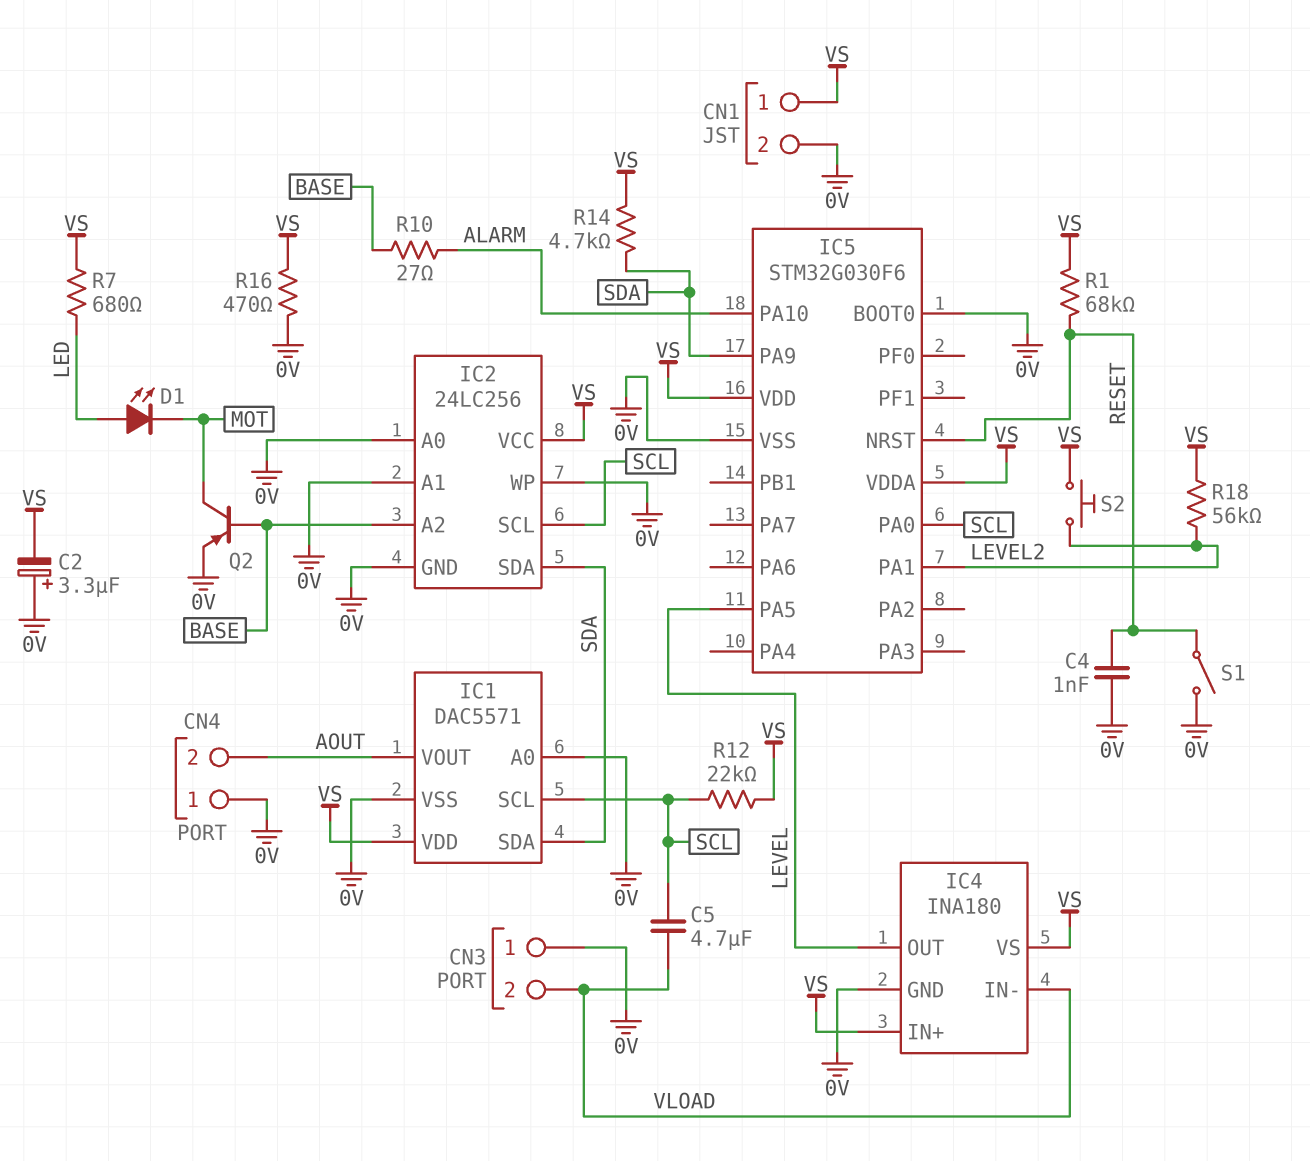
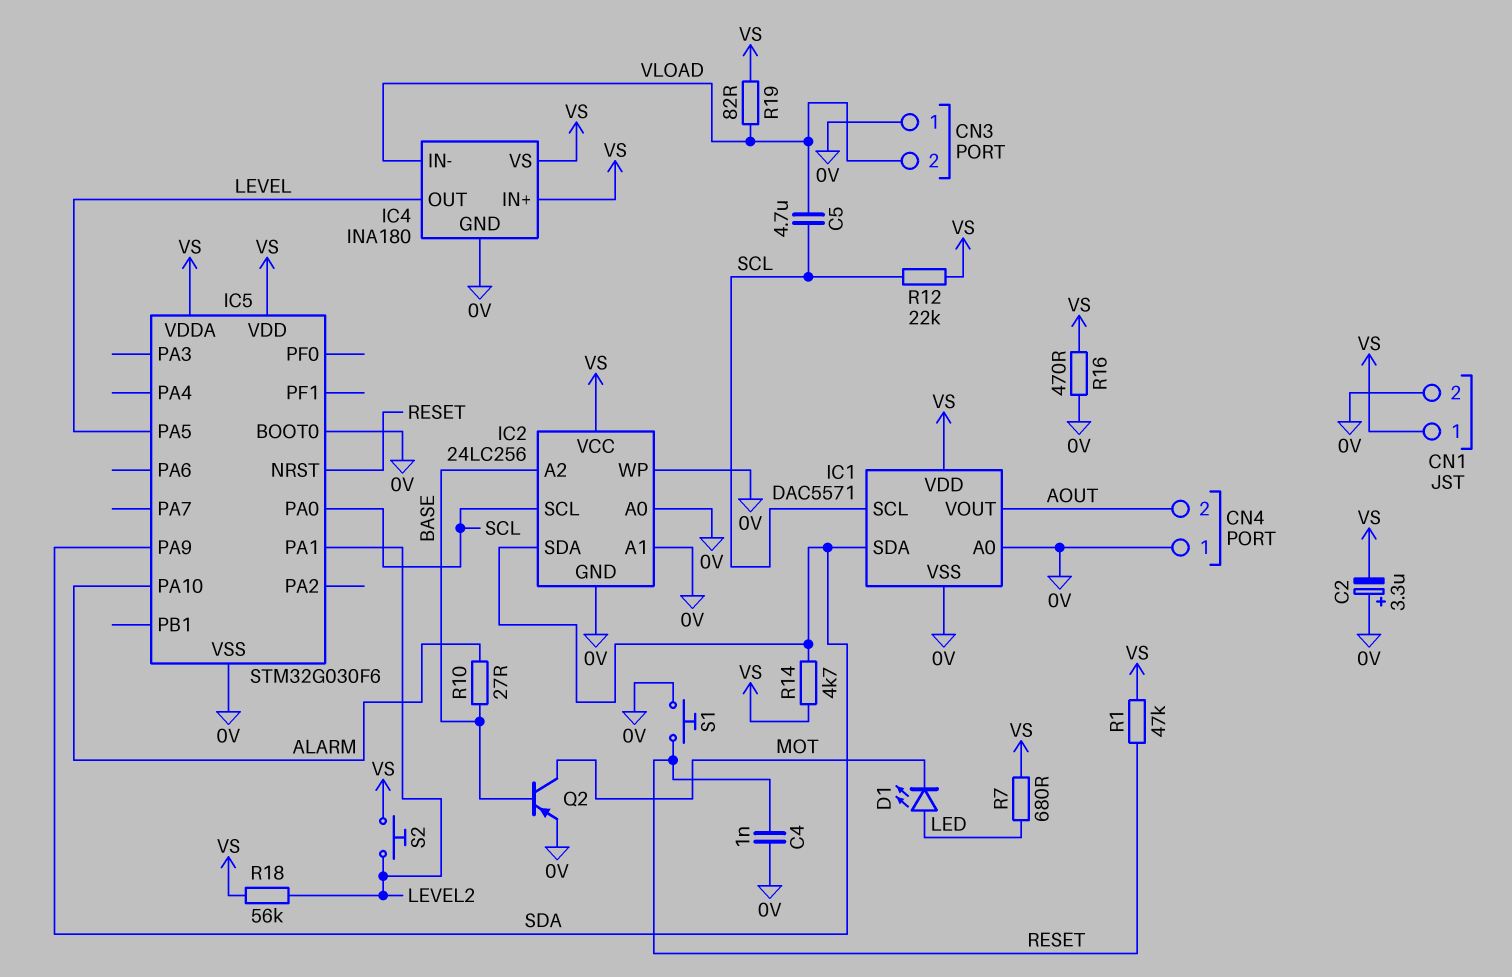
R1: 68k (RESET, VS) -> 47k (RESET, VS)
R19: none -> 82 (VLOAD, VS)
S1: switch (0V, RESET) -> button (0V, RESET)

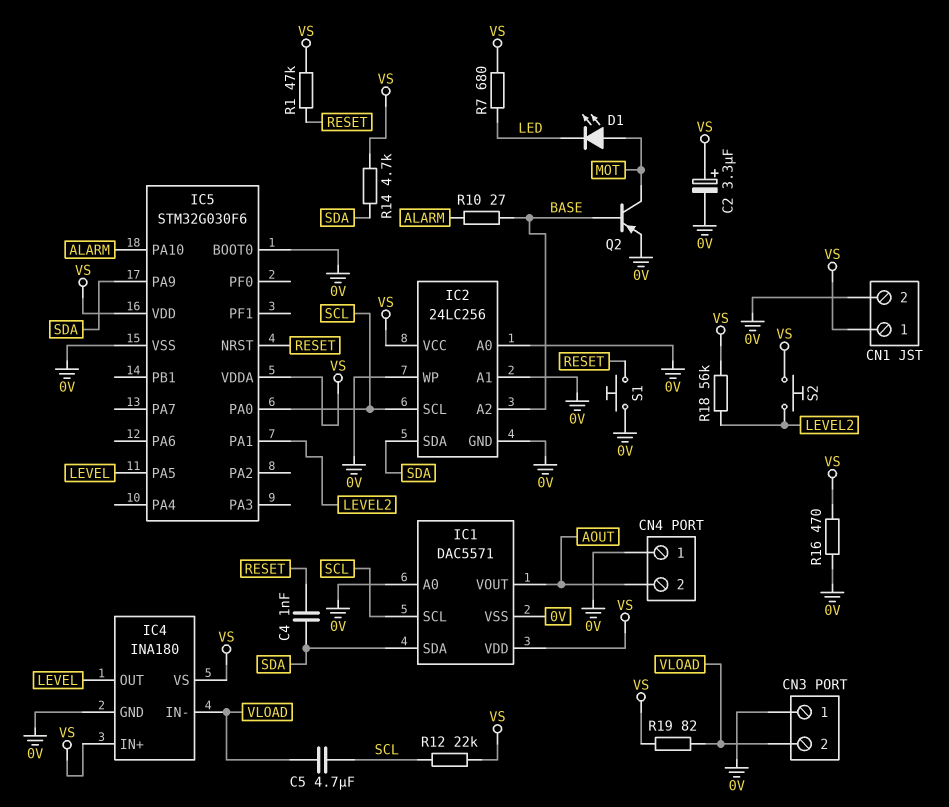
C2: 3.3uF (plus 0V, minus VS) -> 3.3uF (plus VS, minus 0V)
C4: 1nF (0V, RESET) -> 1nF (RESET, SDA)
D1: LED (A LED, K MOT) -> LED (A MOT, K LED)

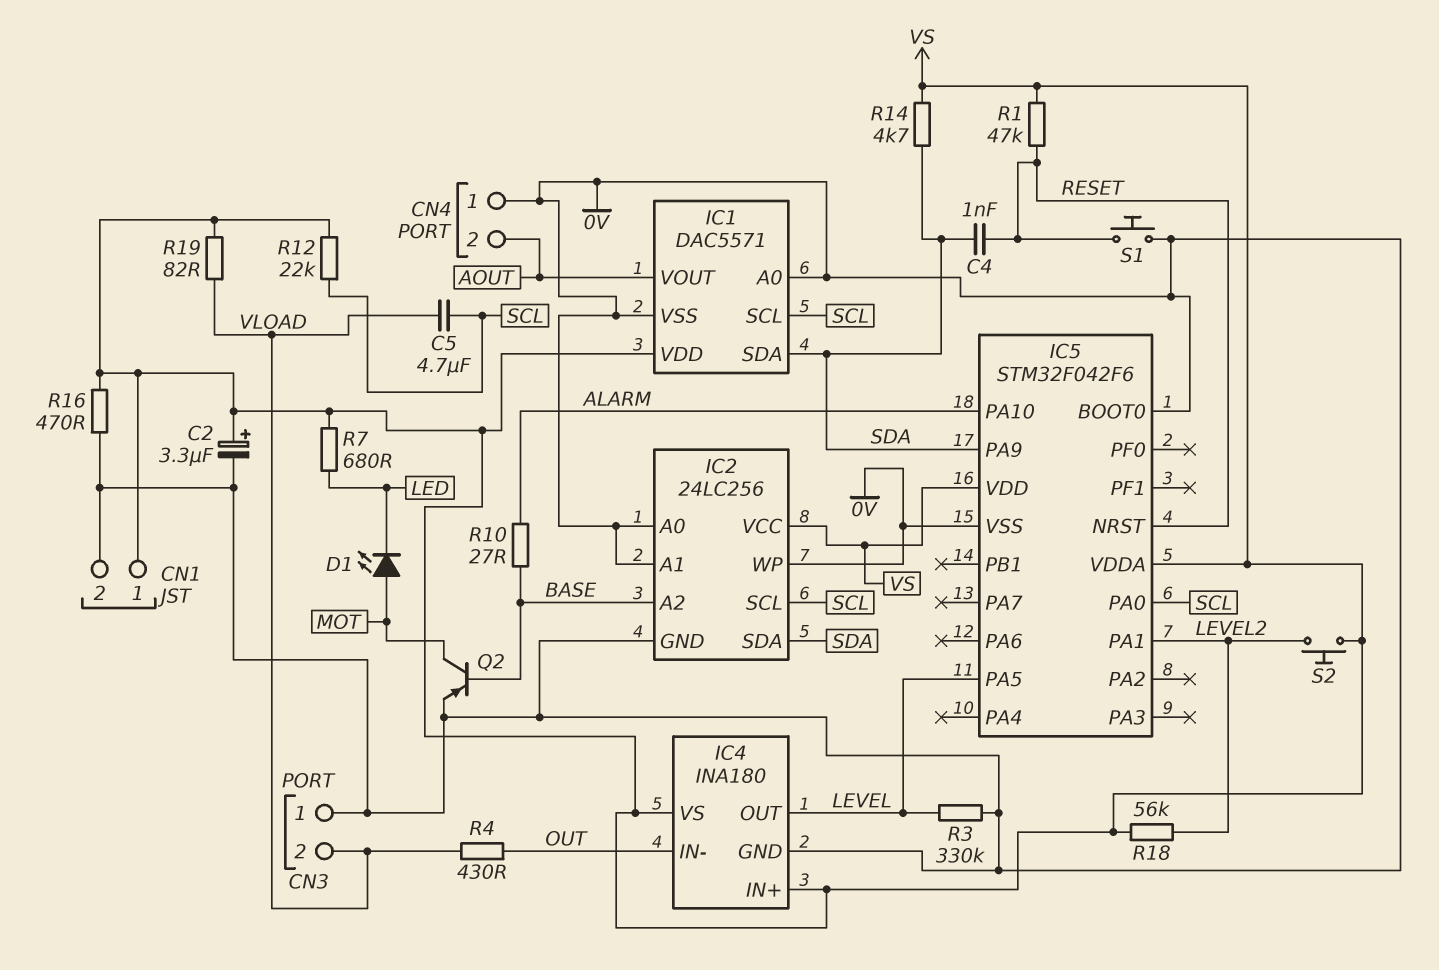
IC4 pin IN-: VLOAD -> OUT
IC5: STM32G030F6 -> STM32F042F6
R3: none -> 330k (0V, LEVEL)
R4: none -> 430 (OUT, VLOAD)

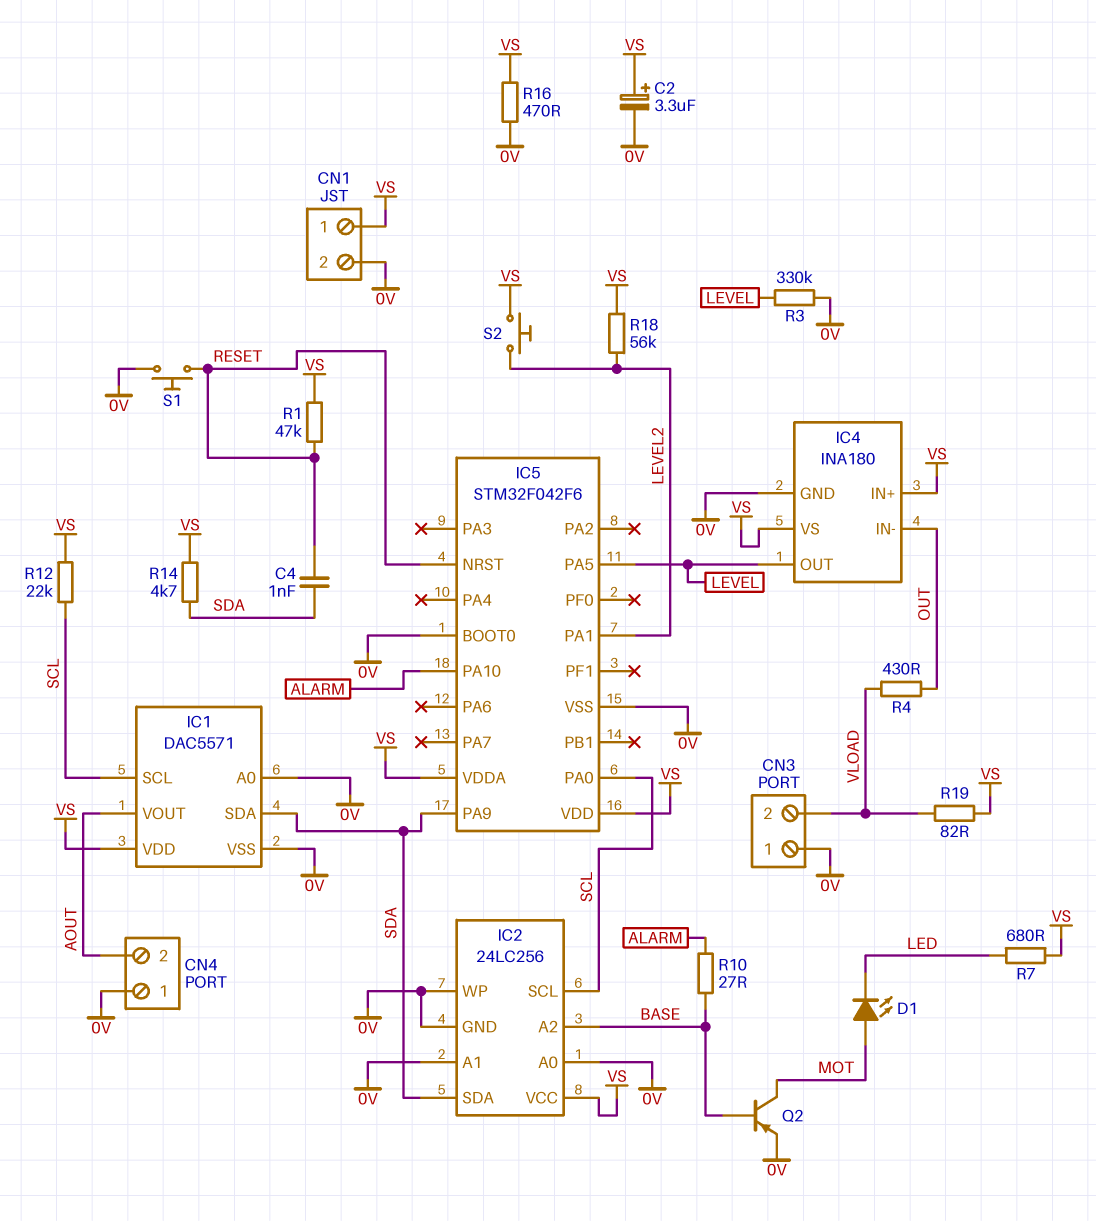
C5: 4.7uF (SCL, VLOAD) -> none

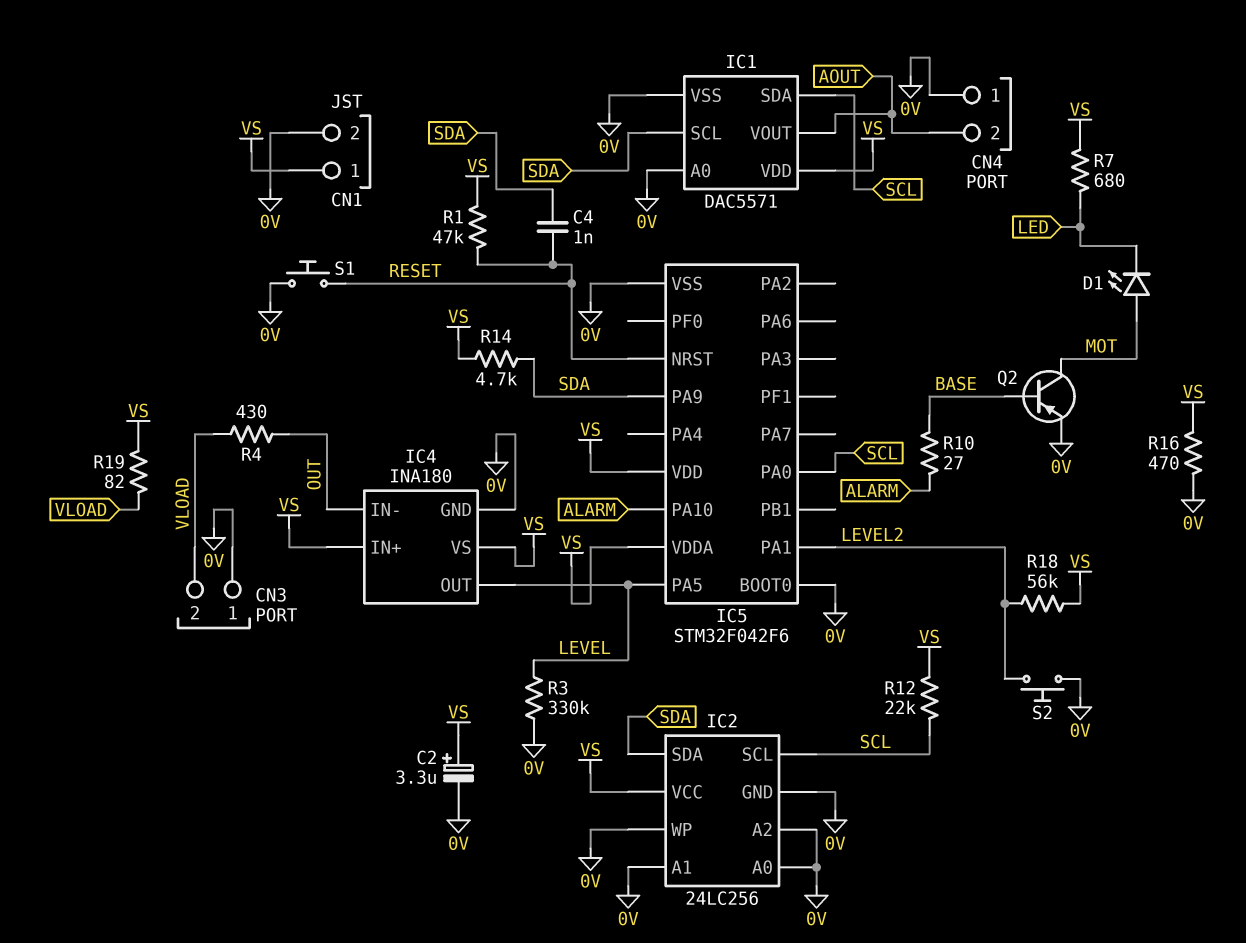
IC1 pin SCL: SCL -> SDA
IC1 pin SDA: SDA -> SCL
IC2 pin A2: BASE -> 0V
S2: button (LEVEL2, VS) -> button (0V, LEVEL2)

